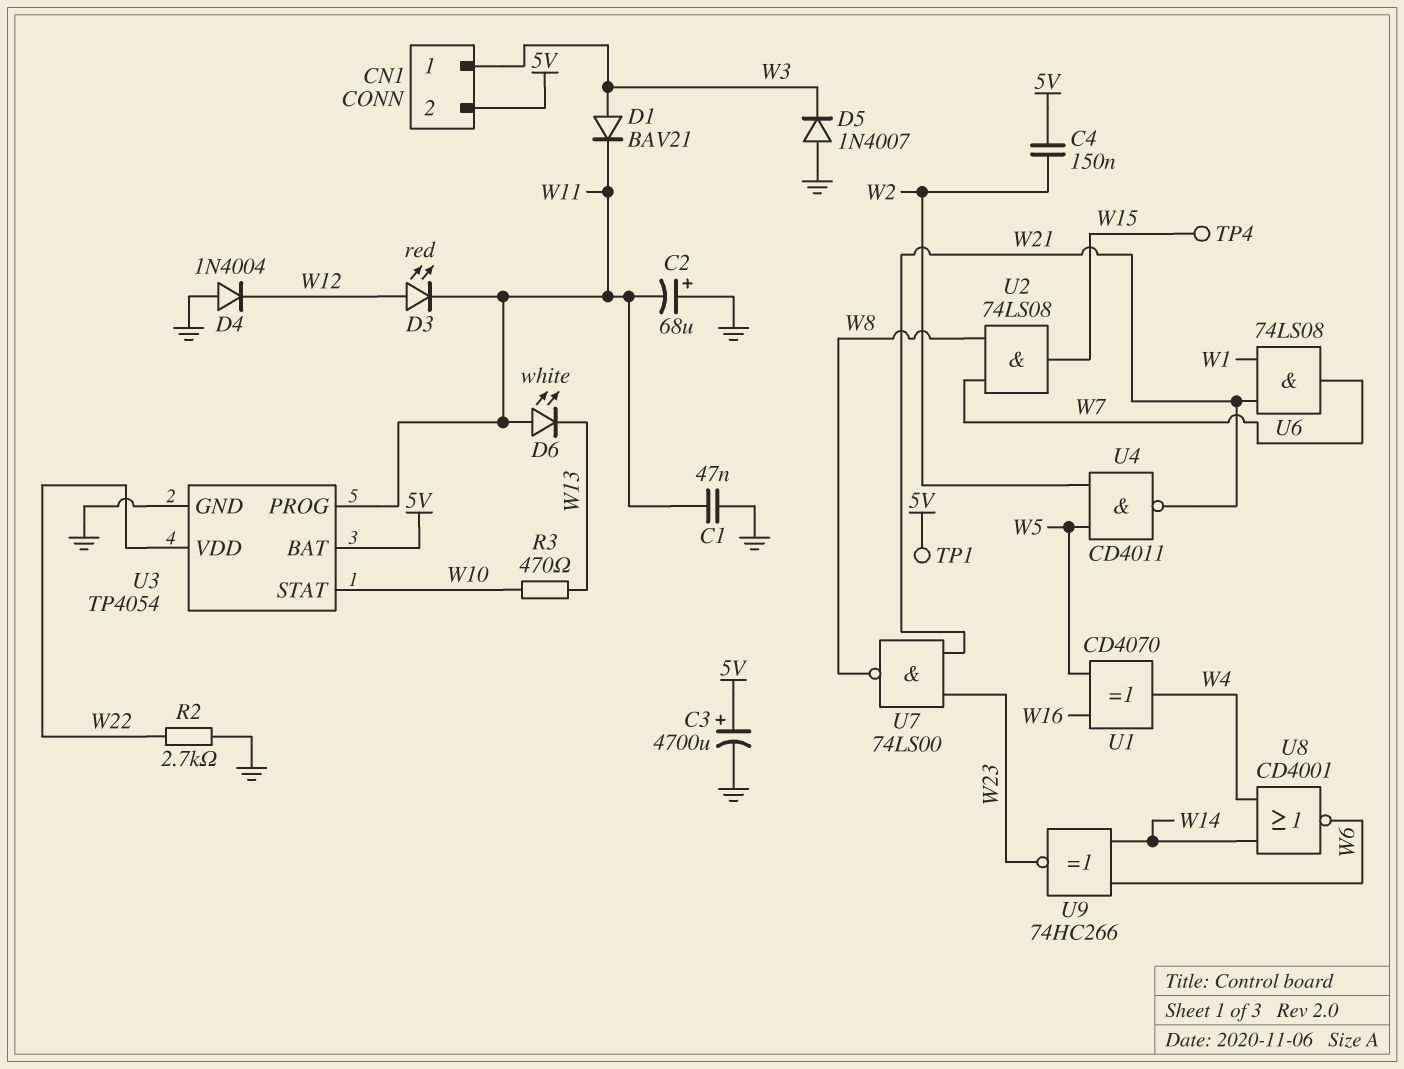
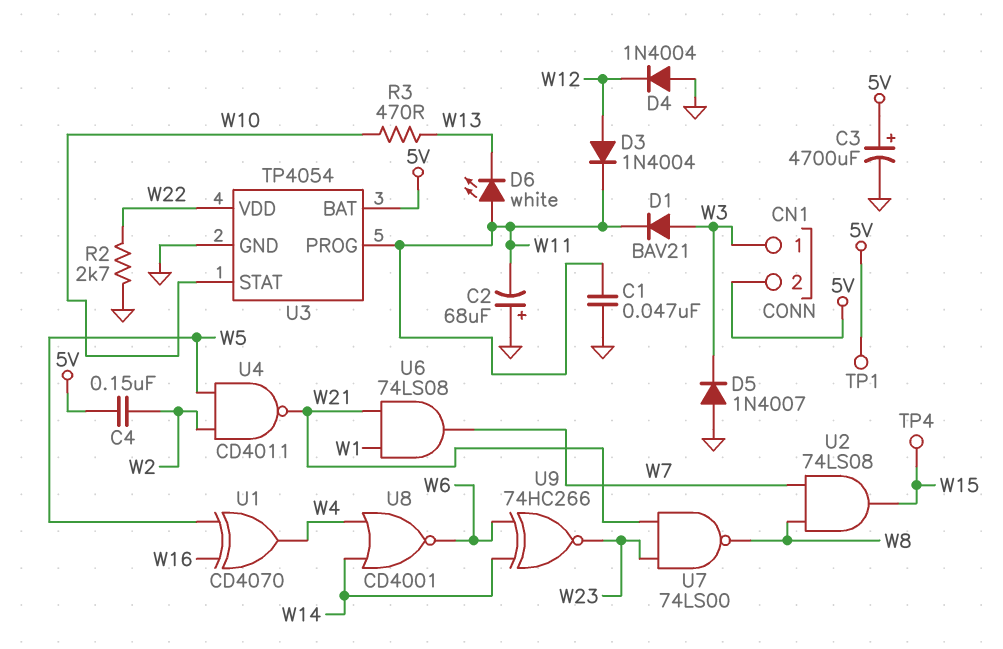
D3: LED red (A W12, K W11) -> diode 1N4004 (A W12, K W11)

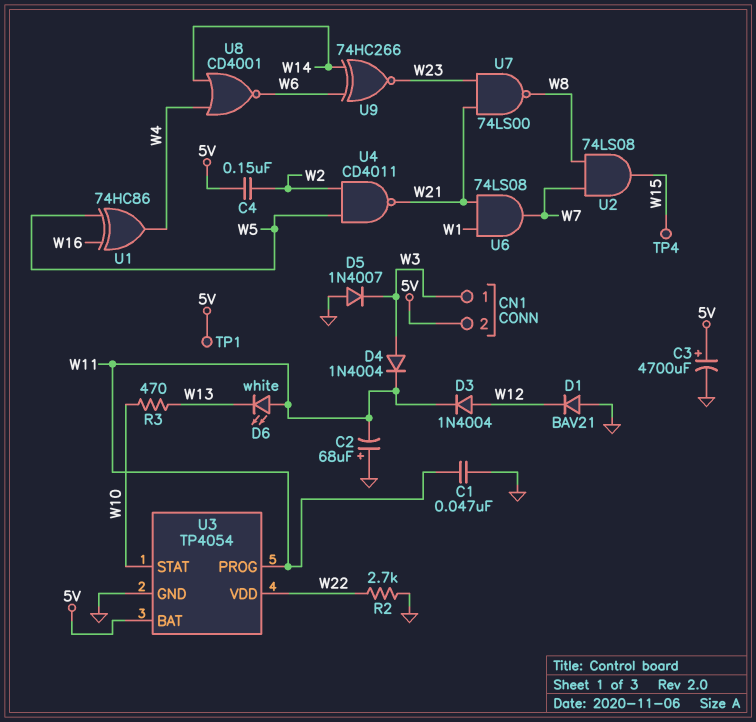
D1: diode BAV21 (A W3, K W11) -> diode BAV21 (A GND, K W12)
D4: diode 1N4004 (A GND, K W12) -> diode 1N4004 (A W3, K W11)
U1: XOR CD4070 (in W5, in W16, out W4) -> XOR 74HC86 (in W5, in W16, out W4)

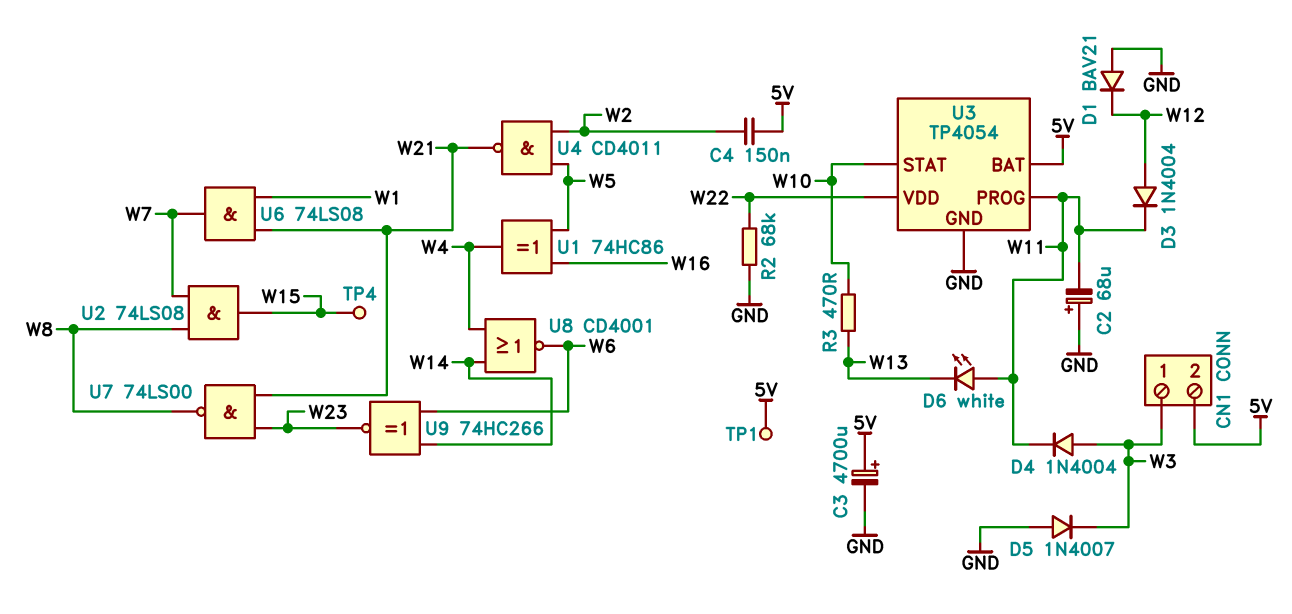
C1: 47nF (GND, W11) -> none
R2: 2.7k (GND, W22) -> 68k (GND, W22)

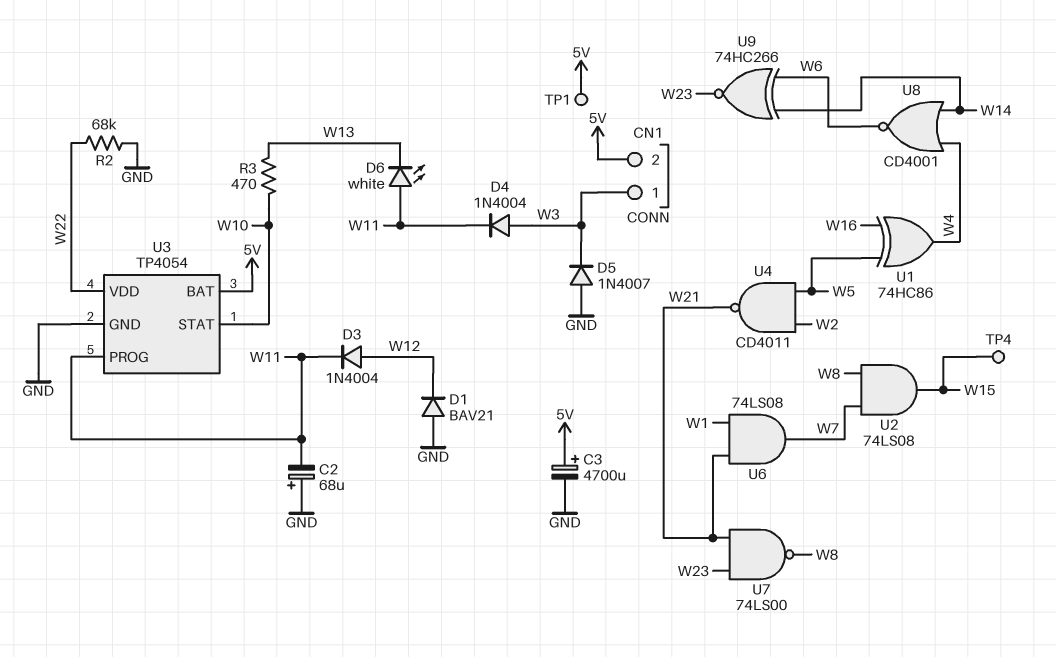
C4: 150nF (5V, W2) -> none

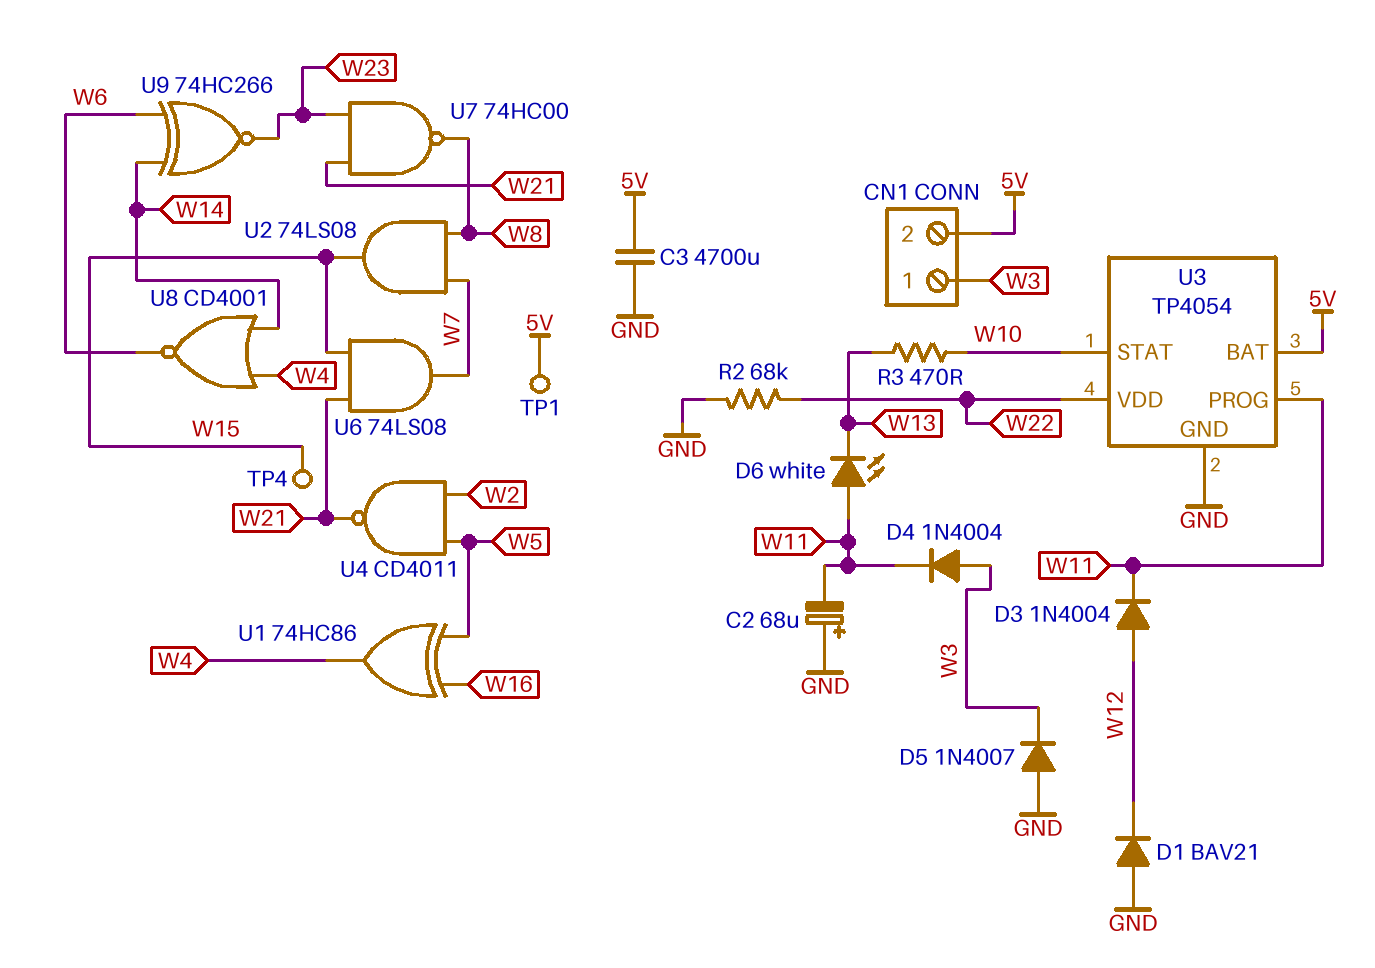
C3: 4700uF (plus 5V, minus GND) -> 4700uF (5V, GND)
U6: AND 74LS08 (in W1, in W21, out W7) -> AND 74LS08 (in W15, in W21, out W7)
U7: NAND 74LS00 (in W21, in W23, out W8) -> NAND 74HC00 (in W21, in W23, out W8)

